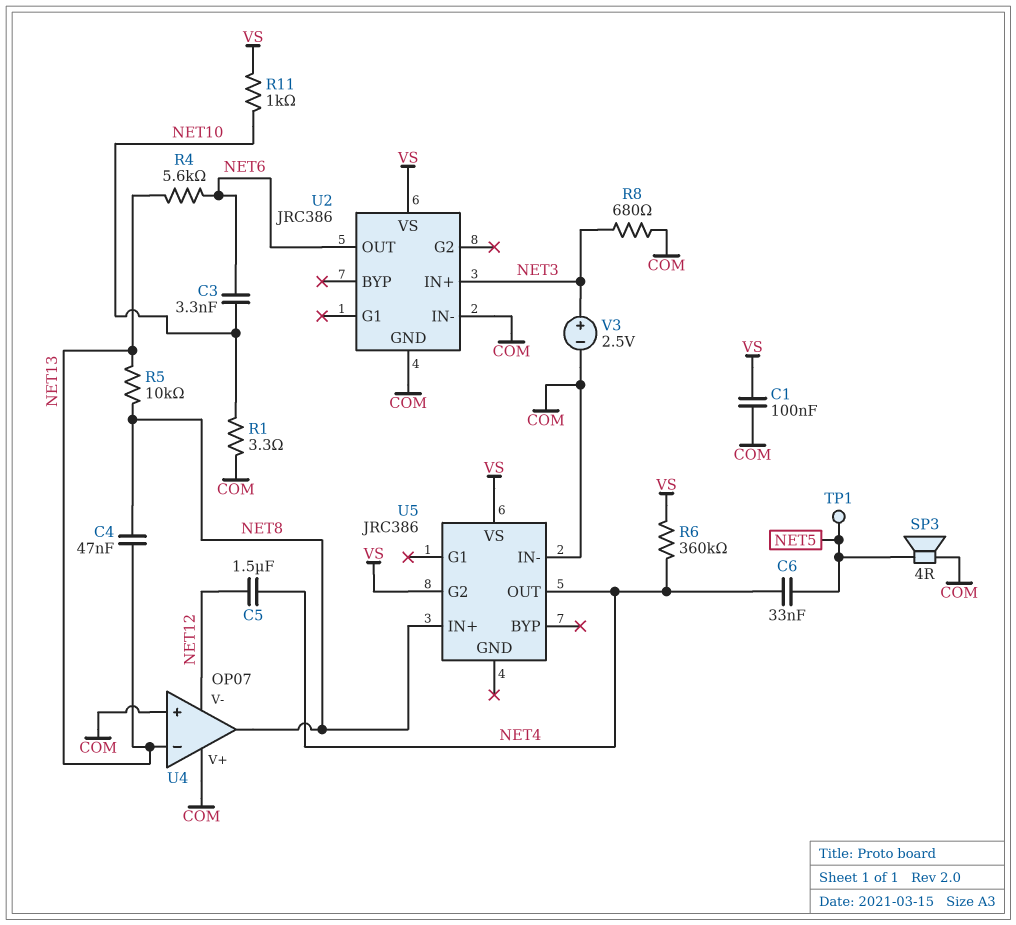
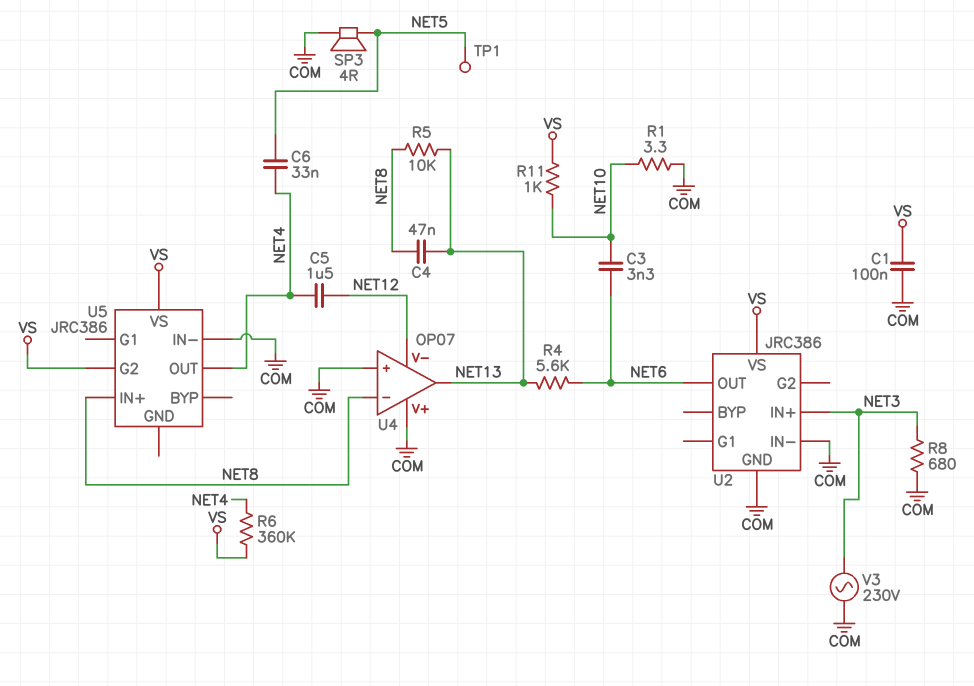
U4 pin in-: NET13 -> NET8
U4 pin out: NET8 -> NET13
V3: 2.5V (plus NET3, minus COM) -> AC 230V (COM, NET3)

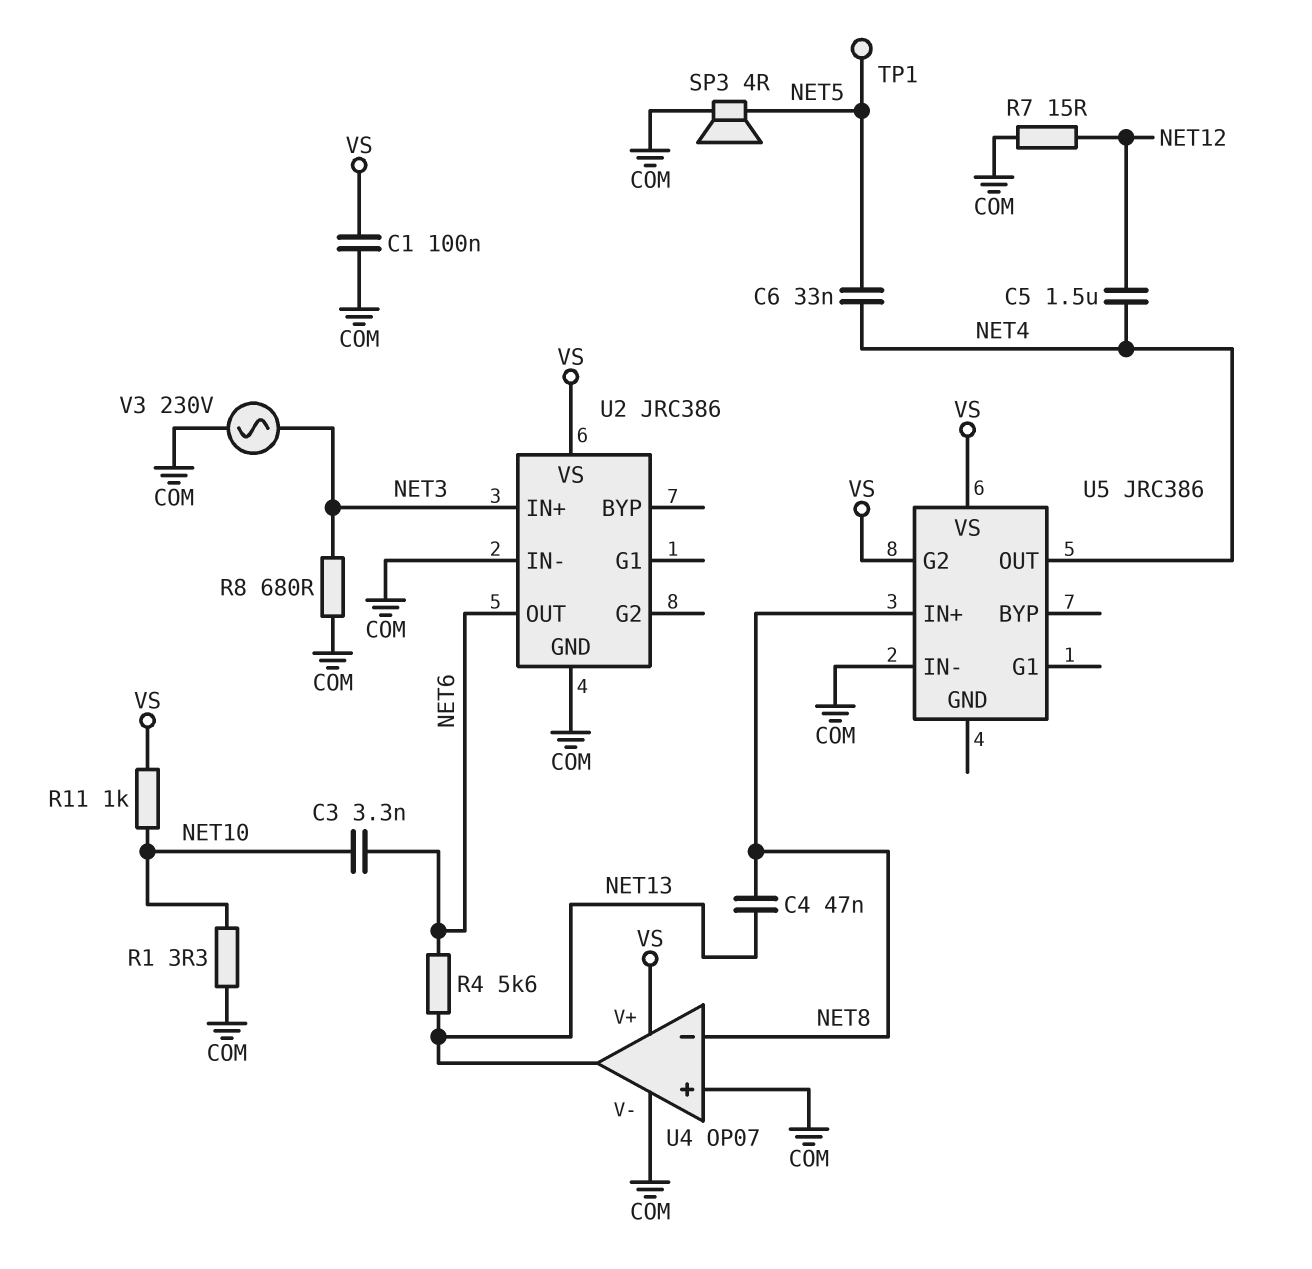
R5: 10k (NET8, NET13) -> none
R6: 360k (NET4, VS) -> none
R7: none -> 15 (COM, NET12)
U4 pin V+: COM -> VS
U4 pin V-: NET12 -> COM

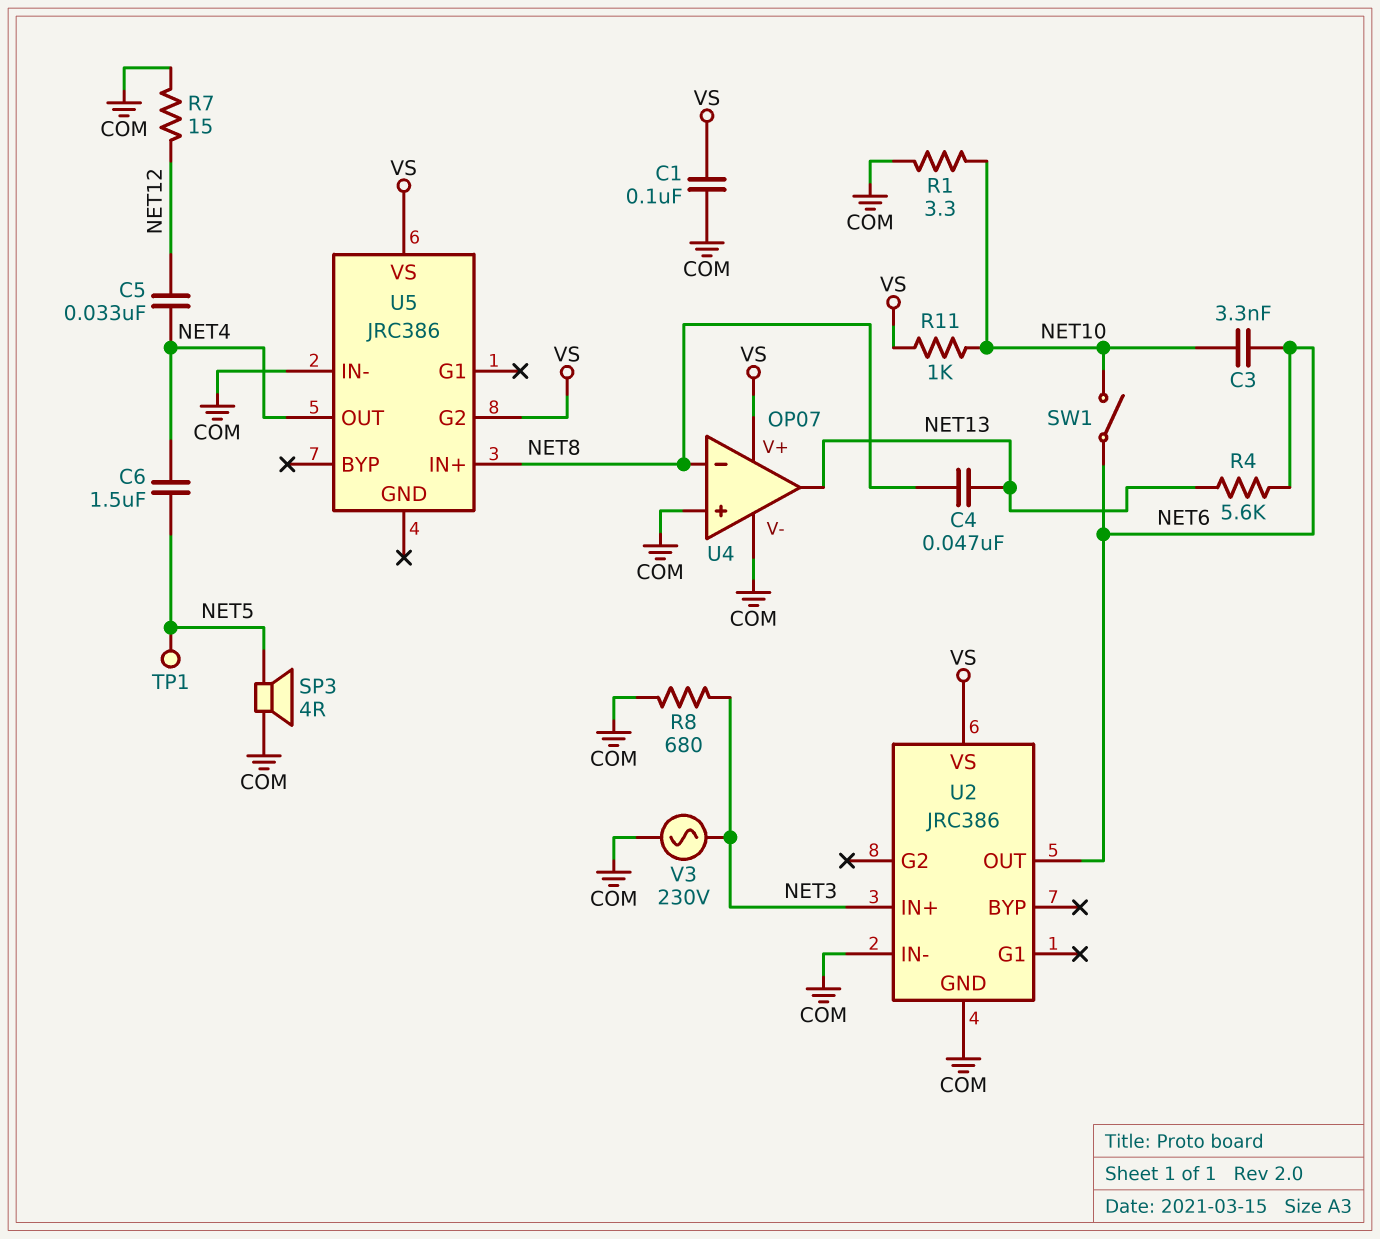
C5: 1.5uF (NET4, NET12) -> 33nF (NET4, NET12)
C6: 33nF (NET4, NET5) -> 1.5uF (NET4, NET5)
SW1: none -> switch (NET6, NET10)

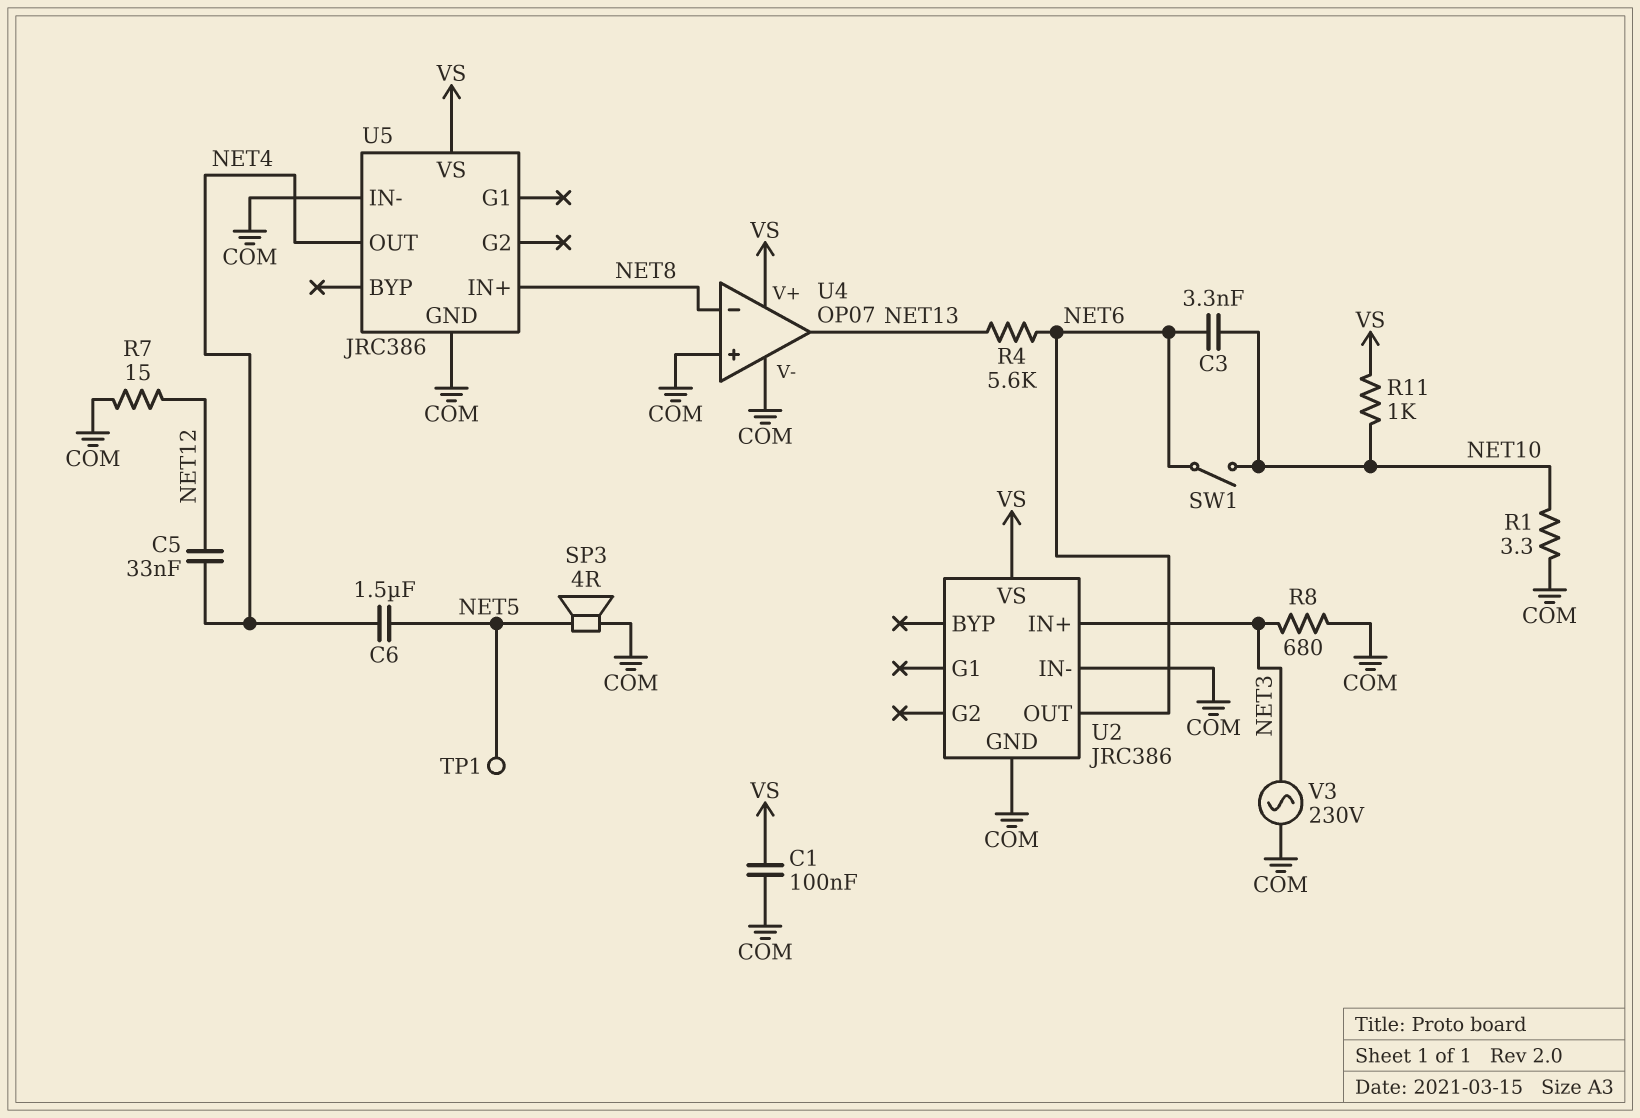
C4: 47nF (NET8, NET13) -> none
U5 pin G2: VS -> none
U5 pin GND: none -> COM

